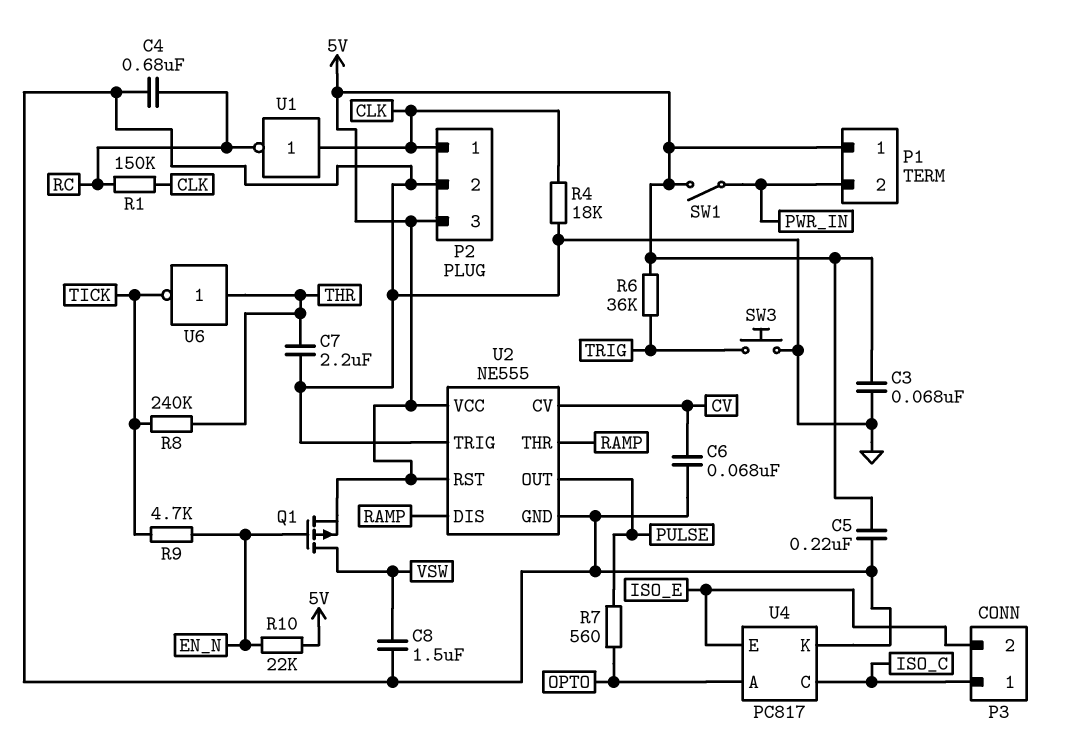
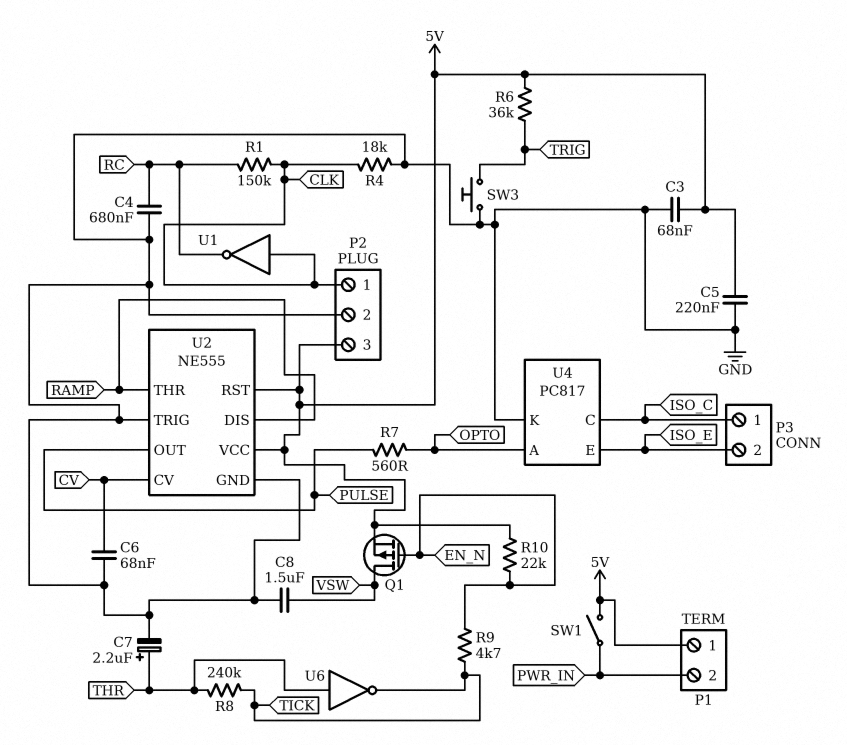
C7: 2.2uF (GND, THR) -> 2.2uF (plus THR, minus GND)

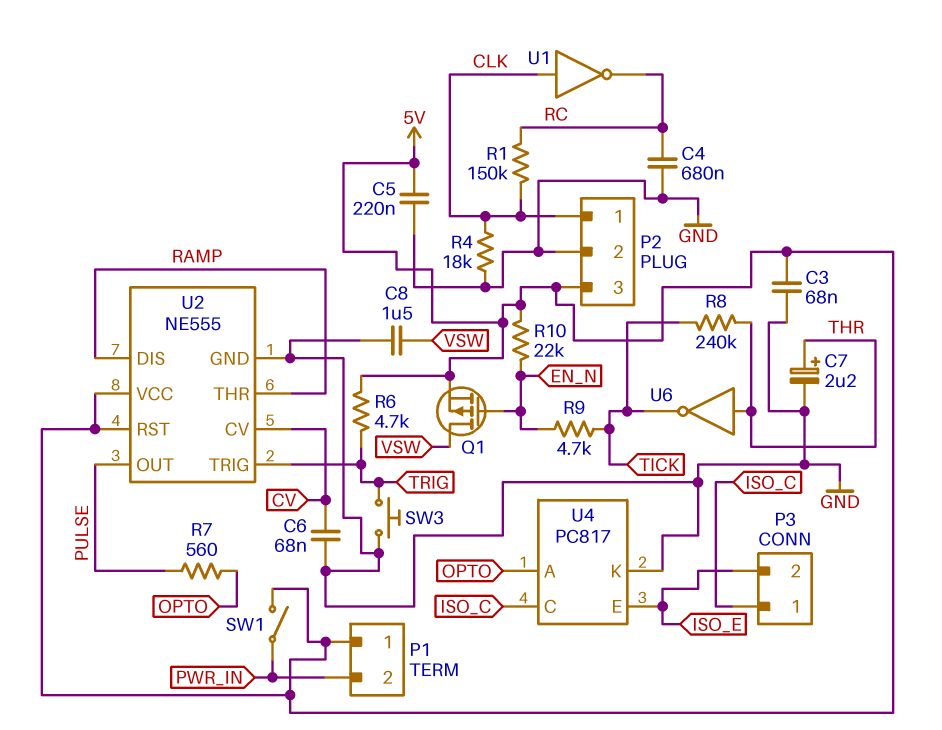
R6: 36k (5V, TRIG) -> 4.7k (5V, TRIG)
U2 pin TRIG: GND -> TRIG

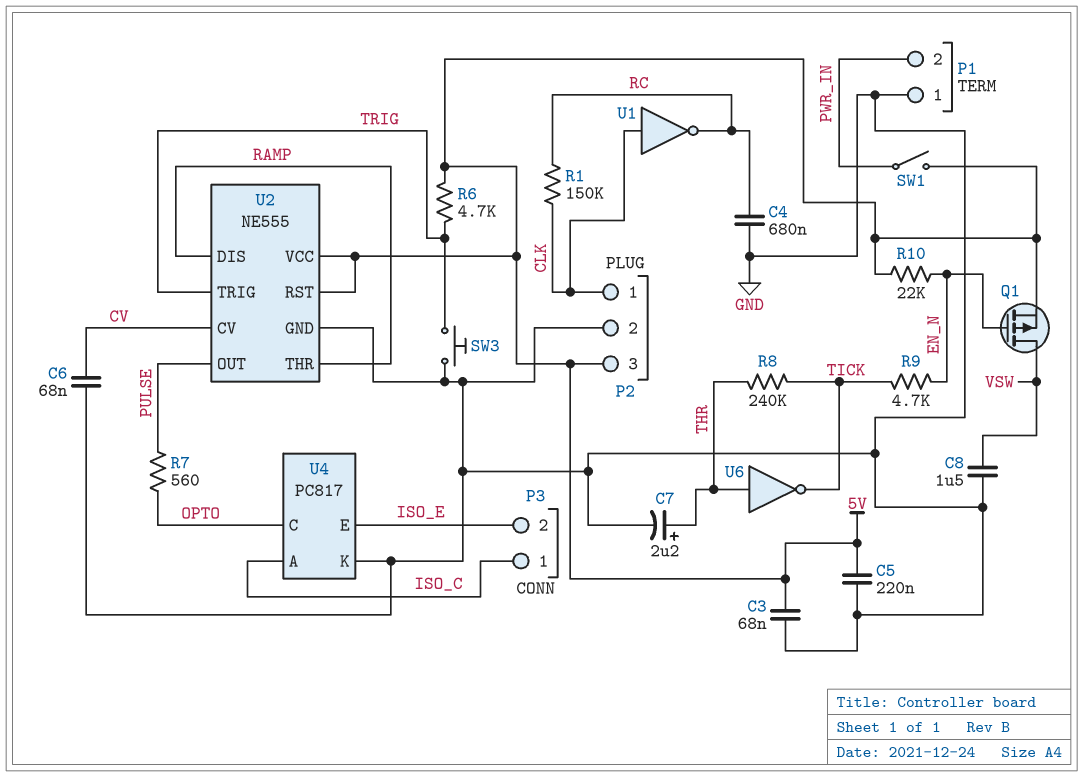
P1 pin 1: 5V -> GND
R4: 18k (CLK, GND) -> none
U4 pin A: OPTO -> ISO_C
U4 pin C: ISO_C -> OPTO

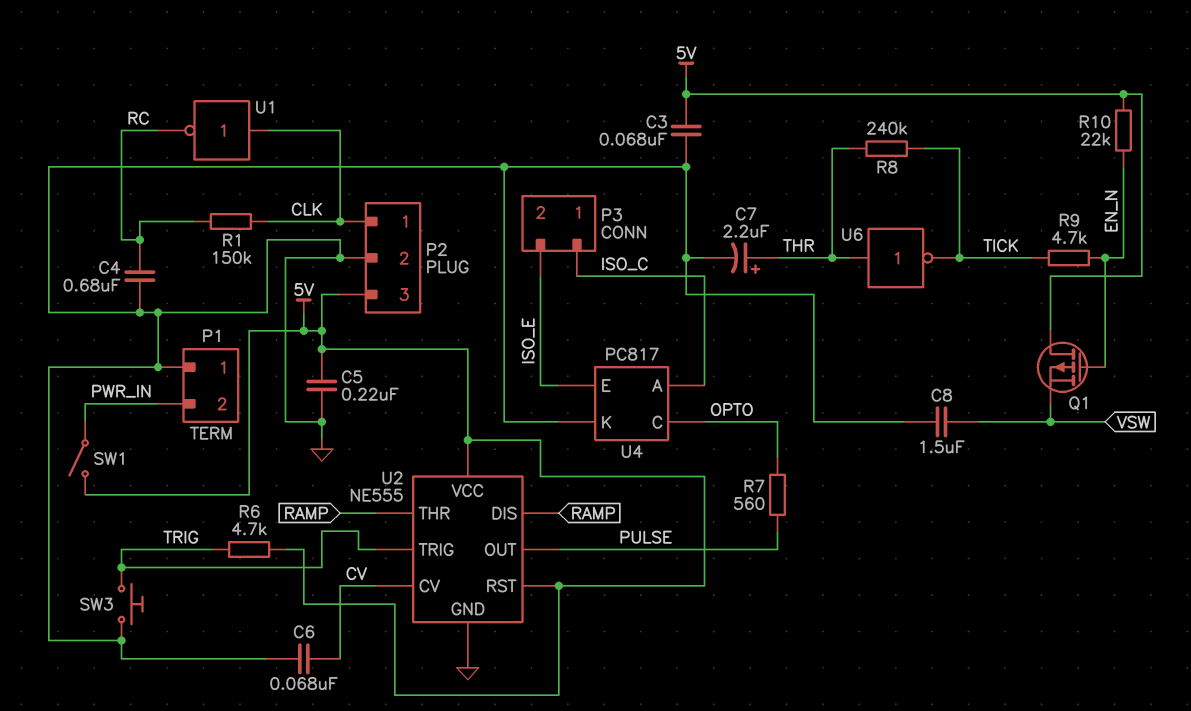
Q1: PMOS (G EN_N, D VSW, S 5V) -> PMOS (G EN_N, D 5V, S VSW)

